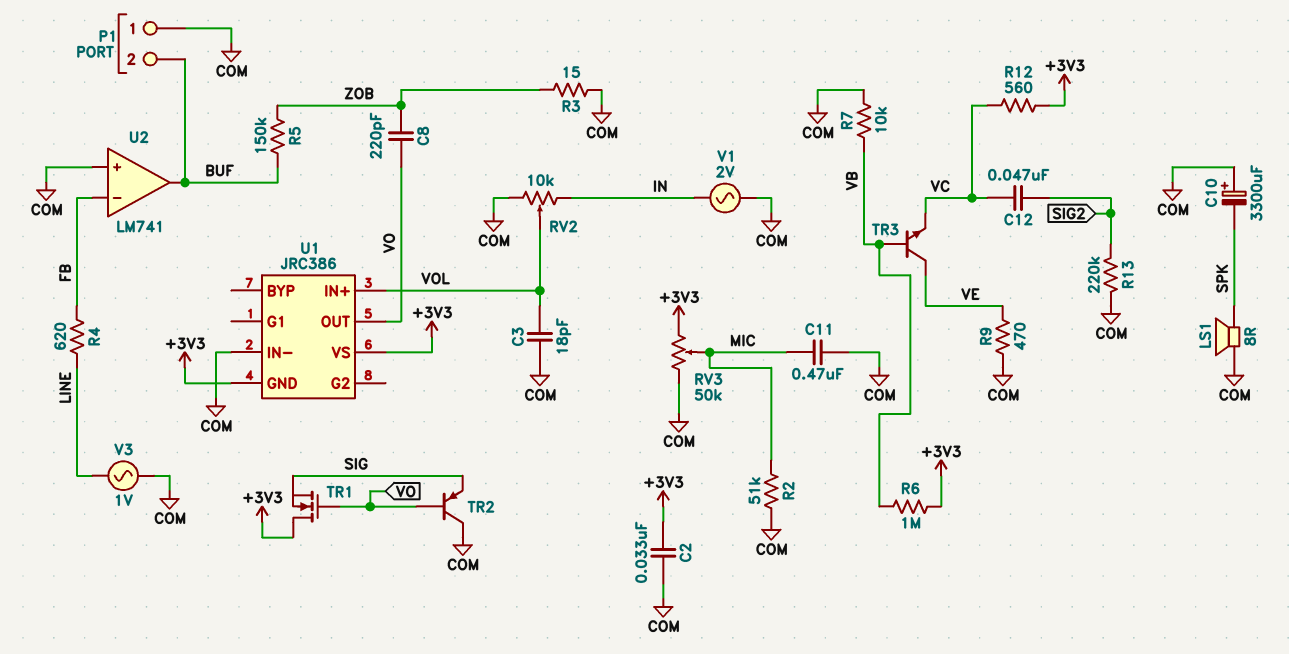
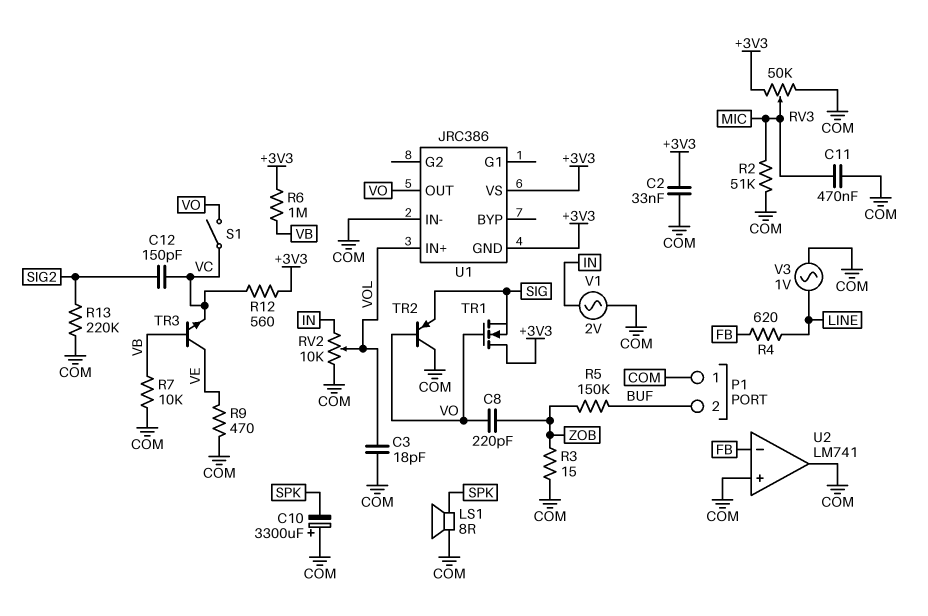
C12: 47nF (SIG2, VC) -> 150pF (SIG2, VC)
S1: none -> switch (VC, VO)
U2 pin out: BUF -> COM

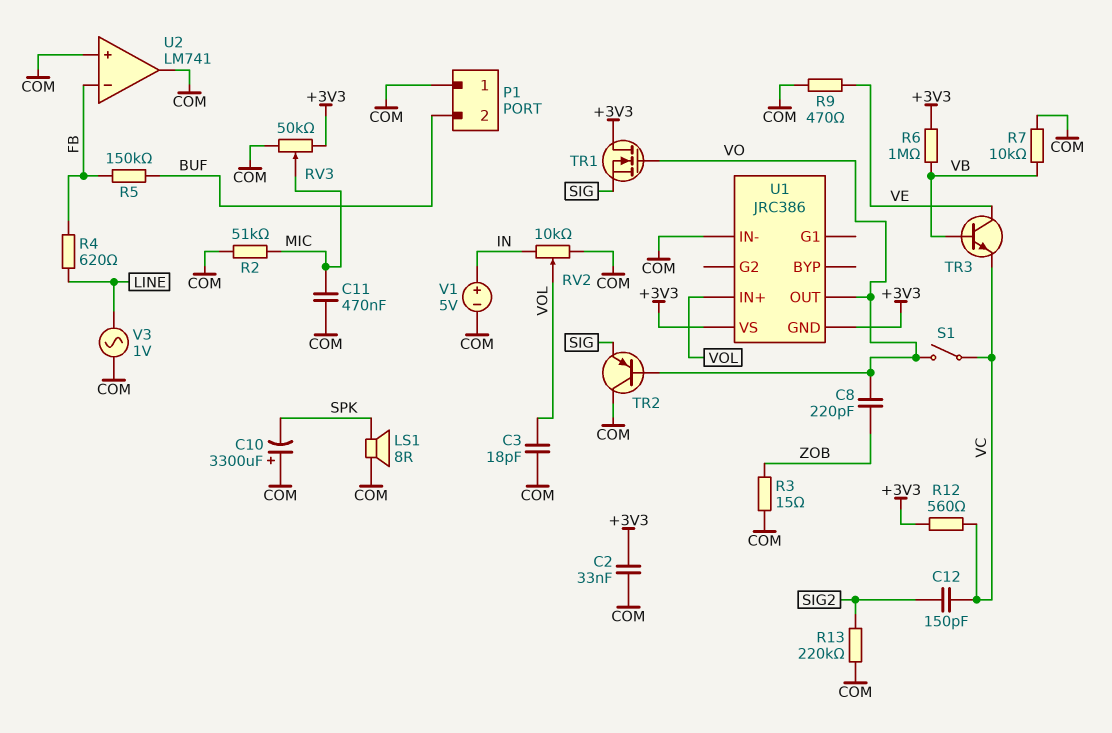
R5: 150k (BUF, ZOB) -> 150k (BUF, FB)
V1: AC 2V (COM, IN) -> 5V (plus IN, minus COM)

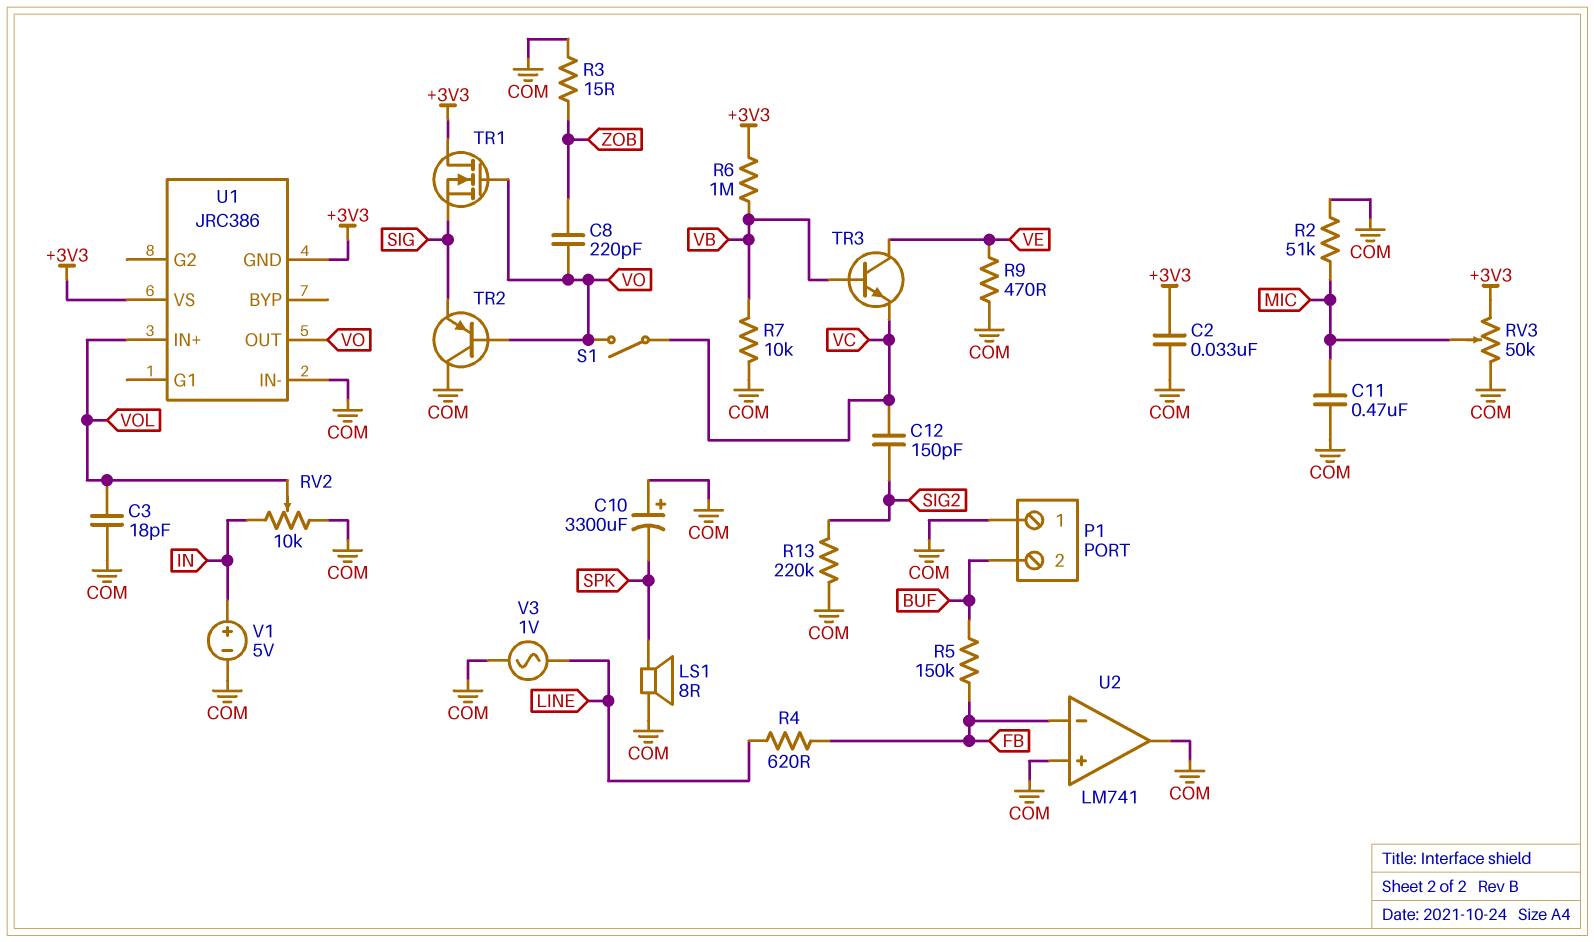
R12: 560 (+3V3, VC) -> none

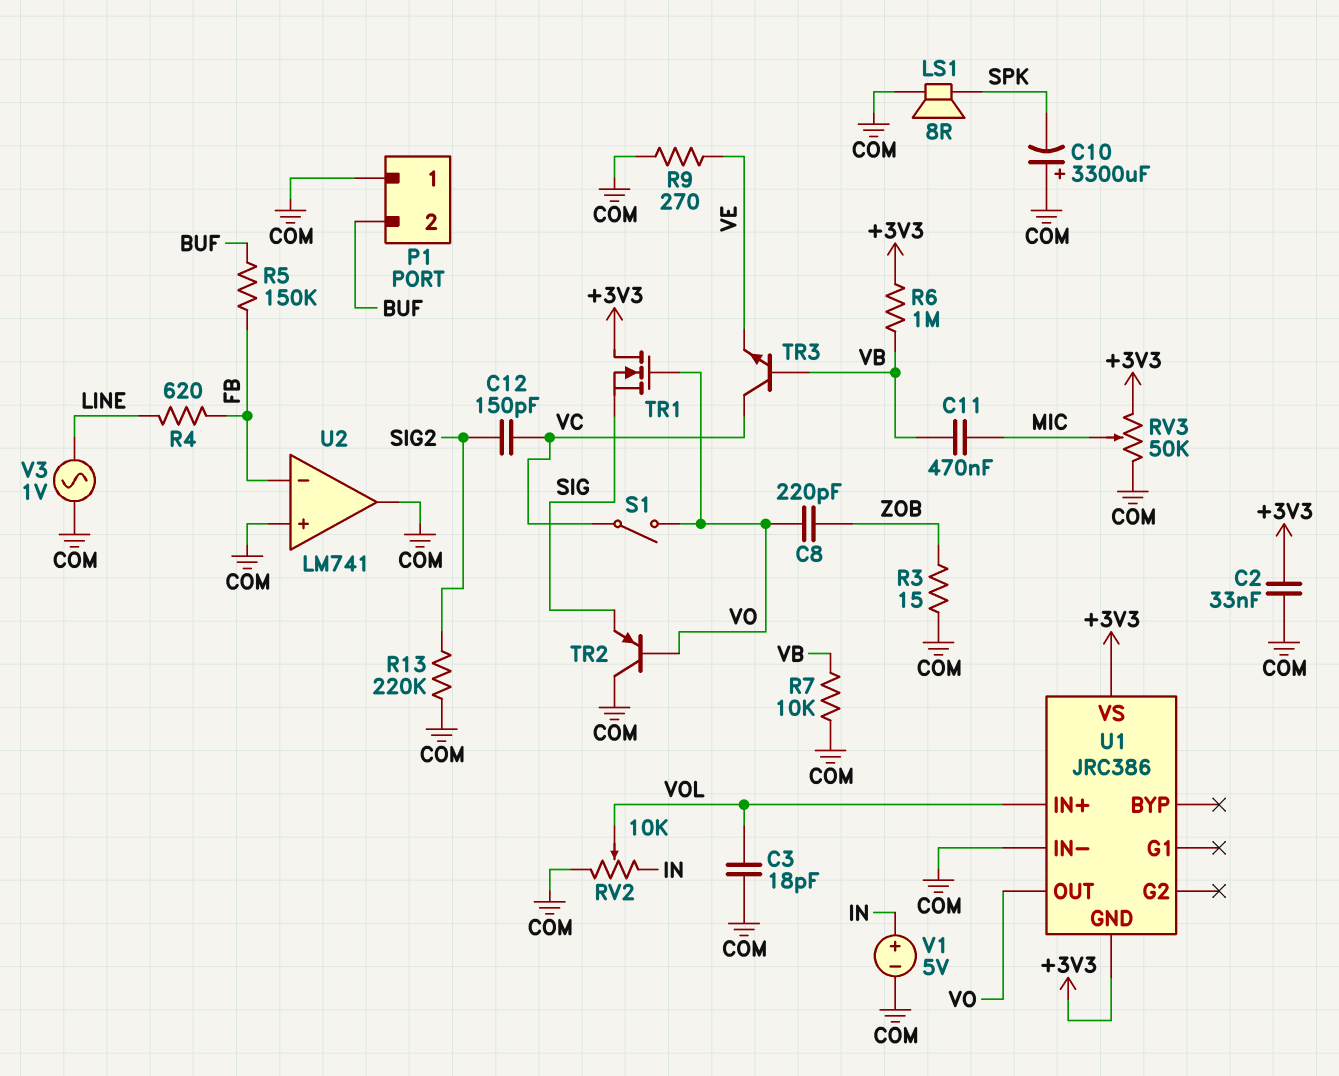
C11: 470nF (COM, MIC) -> 470nF (MIC, VB)
R2: 51k (COM, MIC) -> none
R9: 470 (COM, VE) -> 270 (COM, VE)
TR3: NPN (B VB, C VE, E VC) -> NPN (B VB, C VC, E VE)

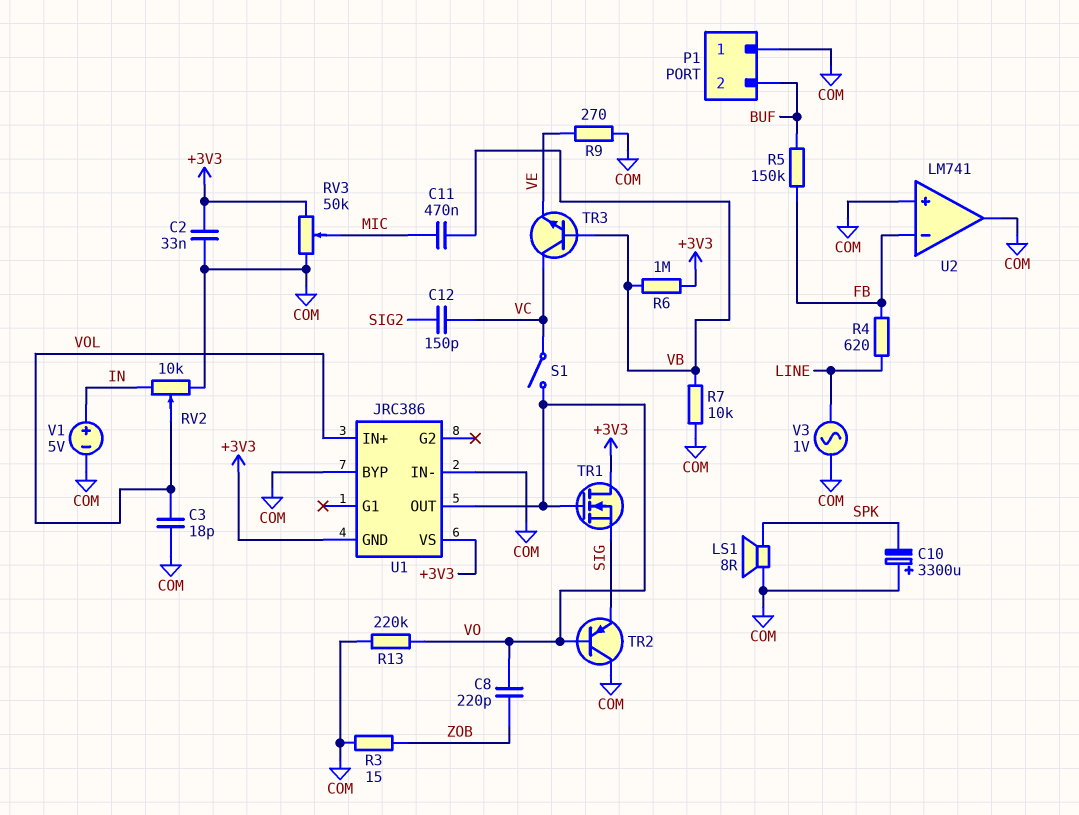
R13: 220k (COM, SIG2) -> 220k (COM, VO)
U1 pin BYP: none -> COM

